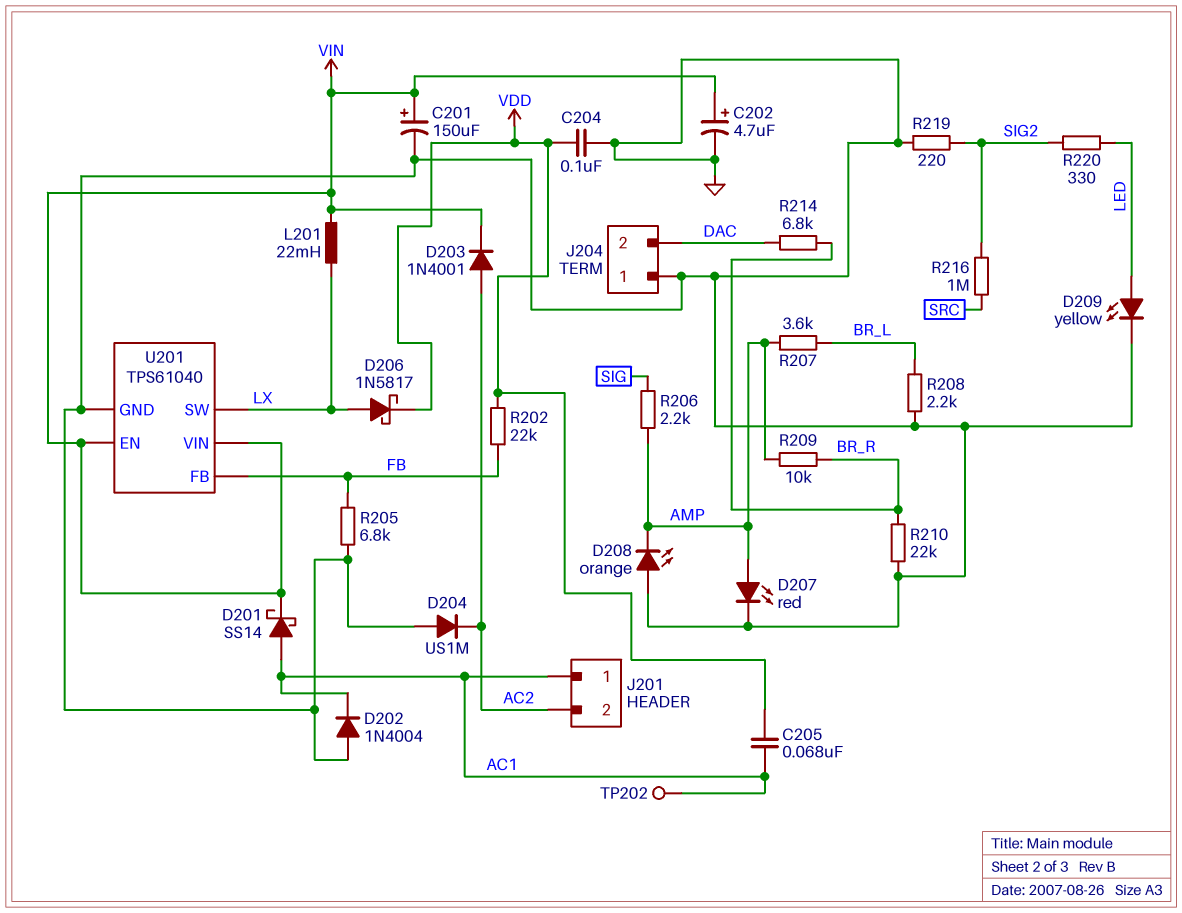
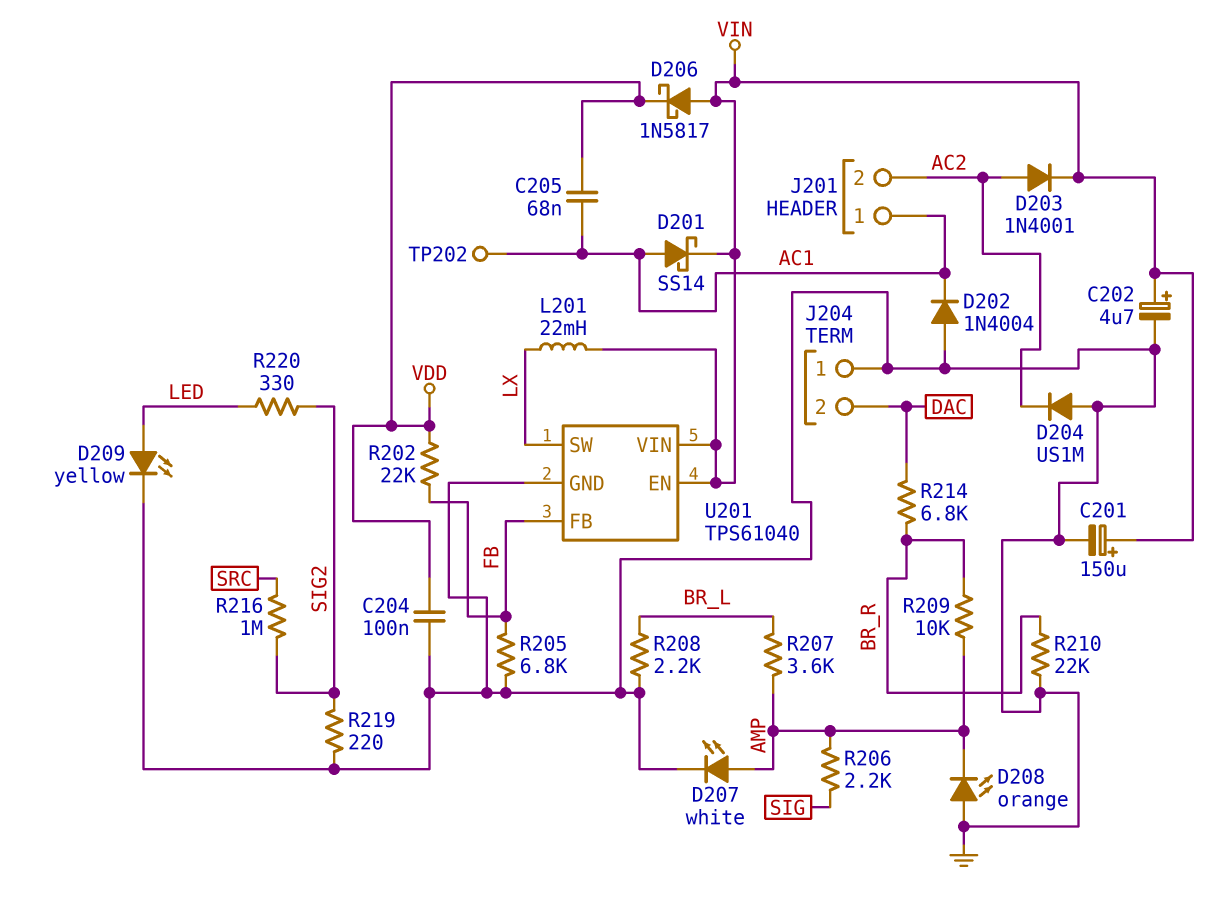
D206: schottky 1N5817 (A LX, K VDD) -> schottky 1N5817 (A VIN, K VDD)
D207: LED red (A AMP, K GND) -> LED white (A AMP, K GND)

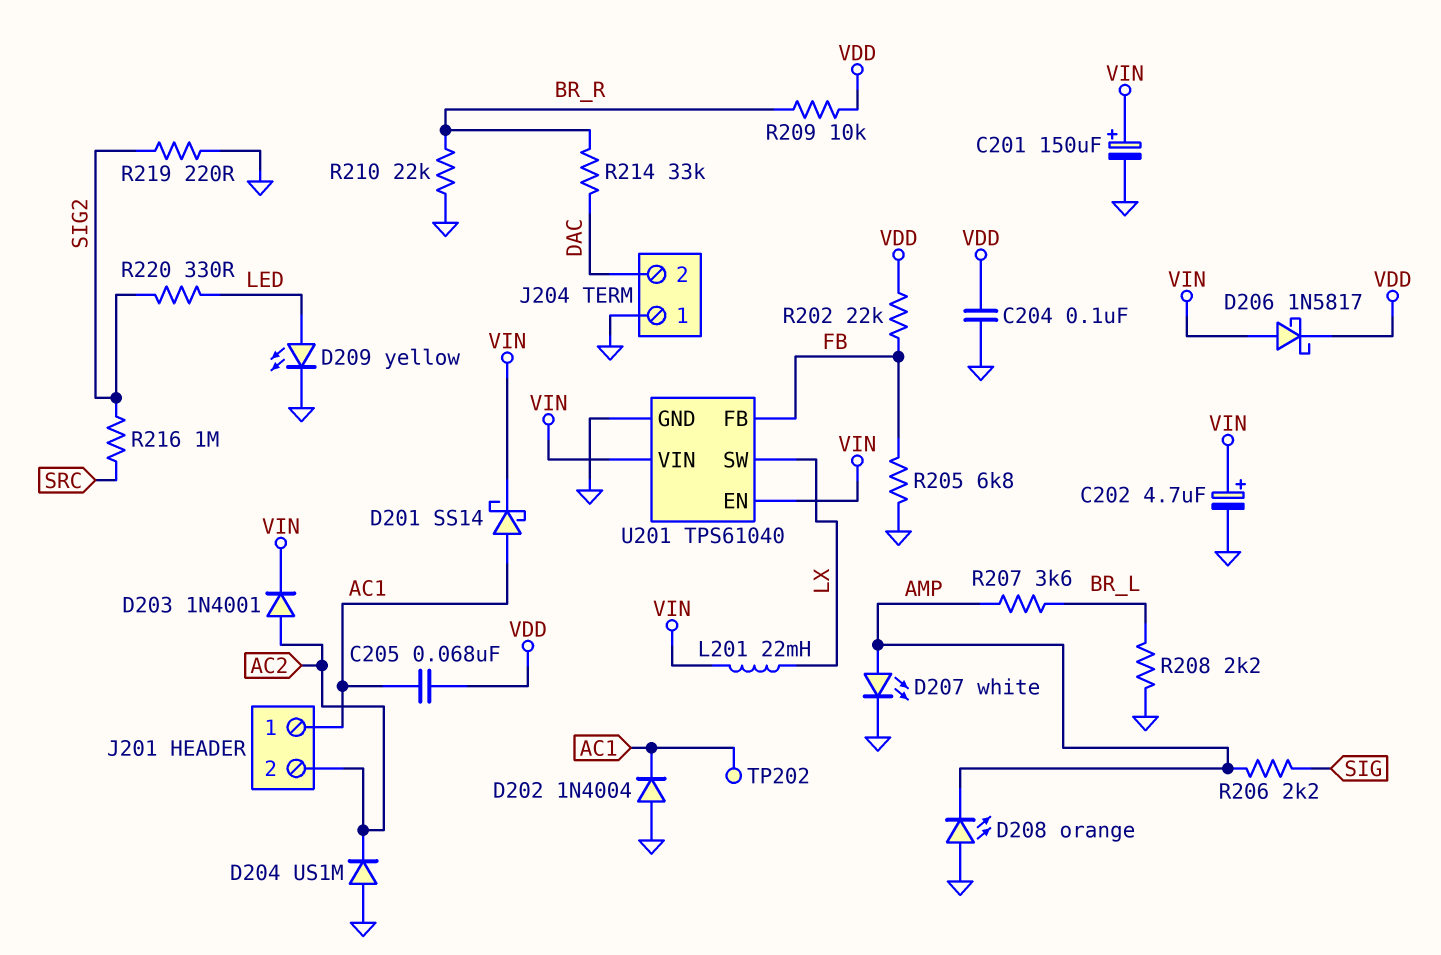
R209: 10k (AMP, BR_R) -> 10k (BR_R, VDD)
R214: 6.8k (BR_R, DAC) -> 33k (BR_R, DAC)

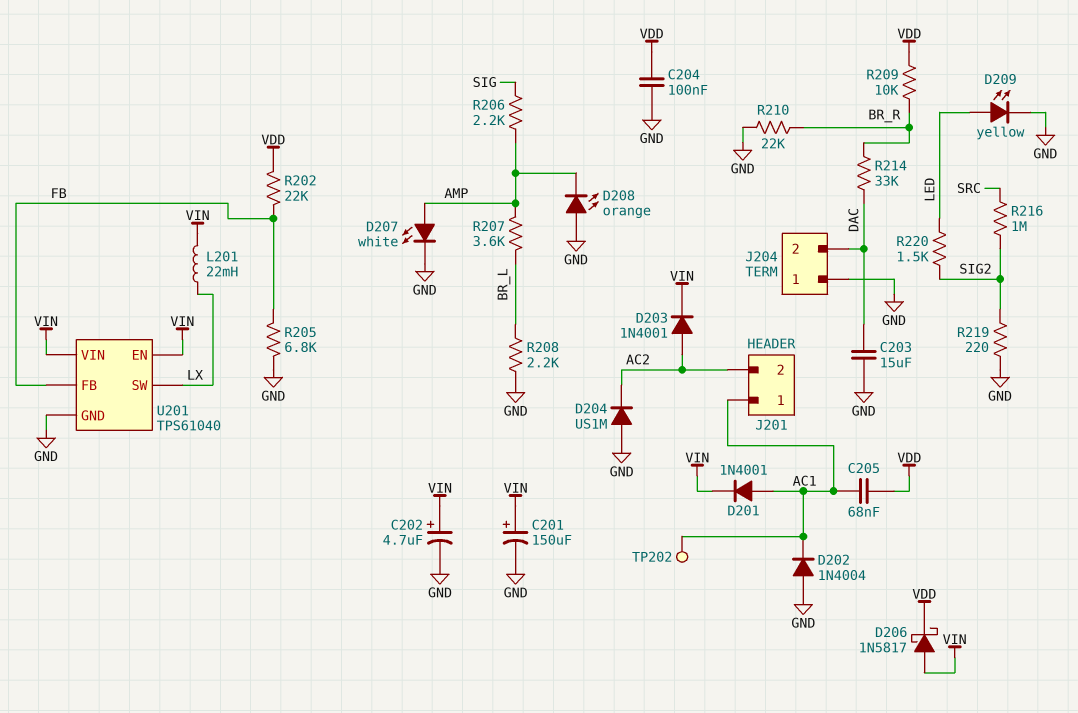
C203: none -> 15uF (DAC, GND)
D201: schottky SS14 (A AC1, K VIN) -> diode 1N4001 (A AC1, K VIN)
R220: 330 (LED, SIG2) -> 1.5k (LED, SIG2)

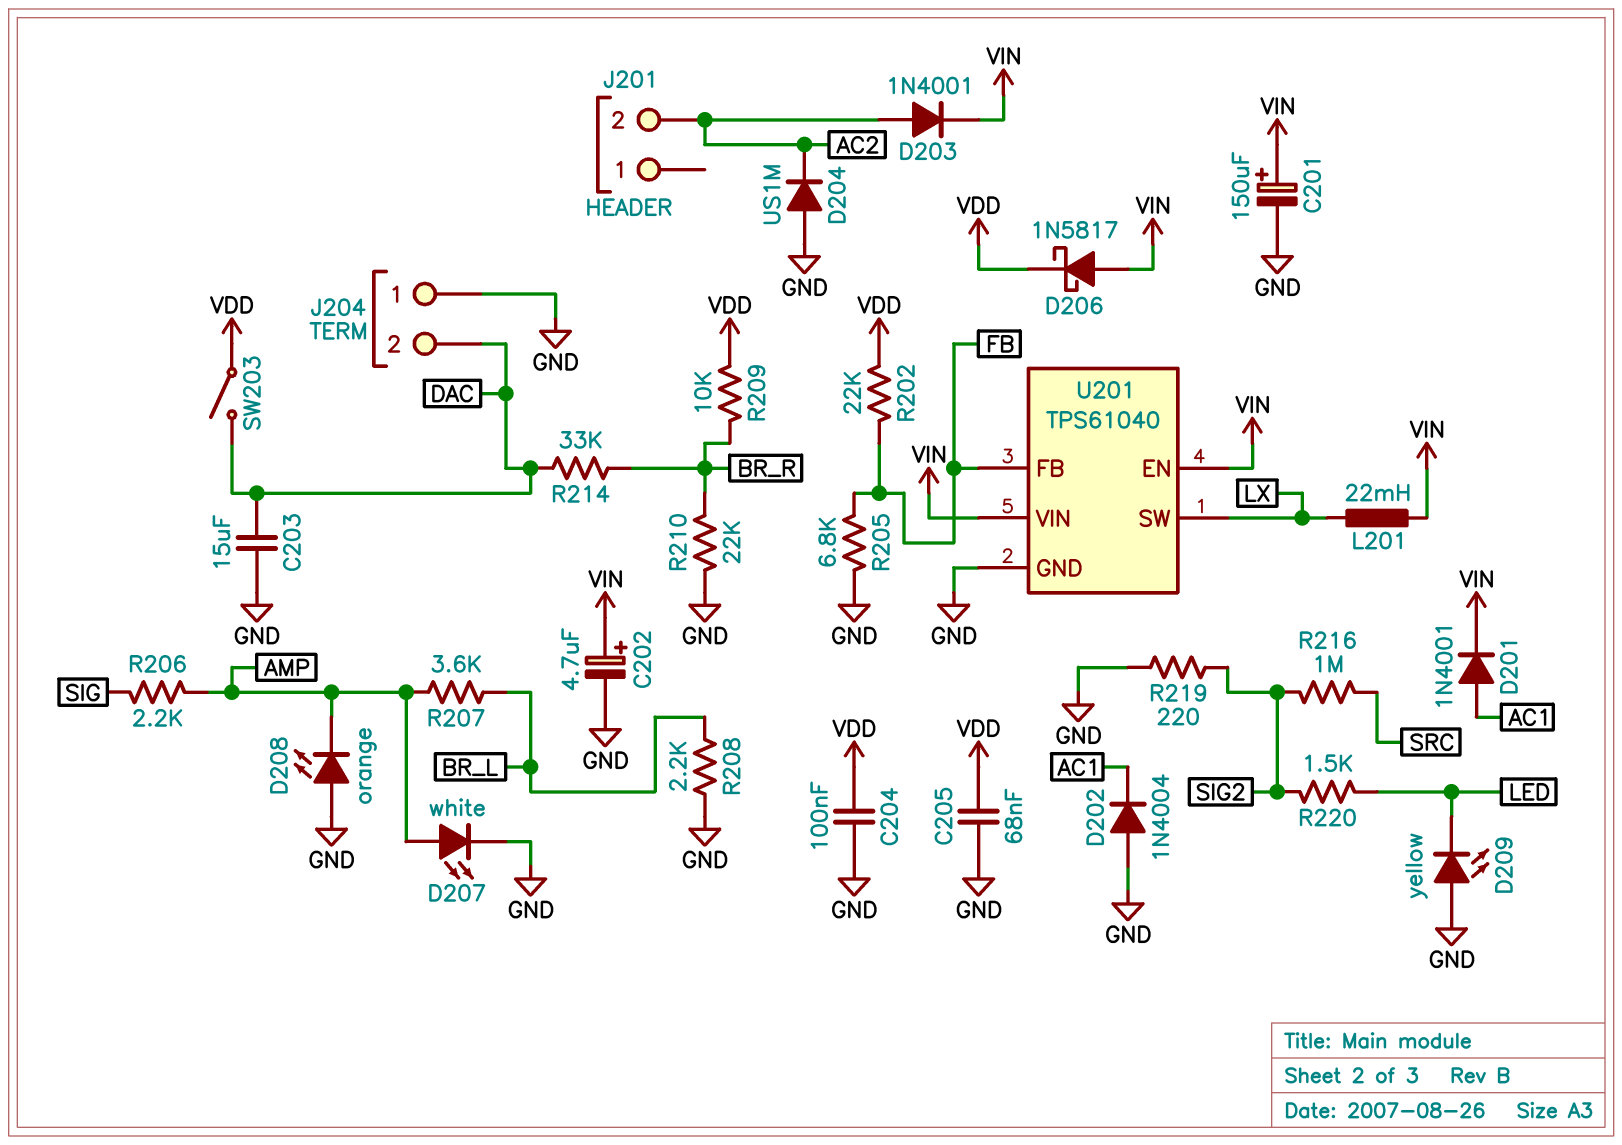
C205: 68nF (AC1, VDD) -> 68nF (GND, VDD)
D209: LED yellow (A LED, K GND) -> LED yellow (A GND, K LED)
J201 pin 1: AC1 -> none
SW203: none -> switch (DAC, VDD)
TP202: test point (AC1) -> none

